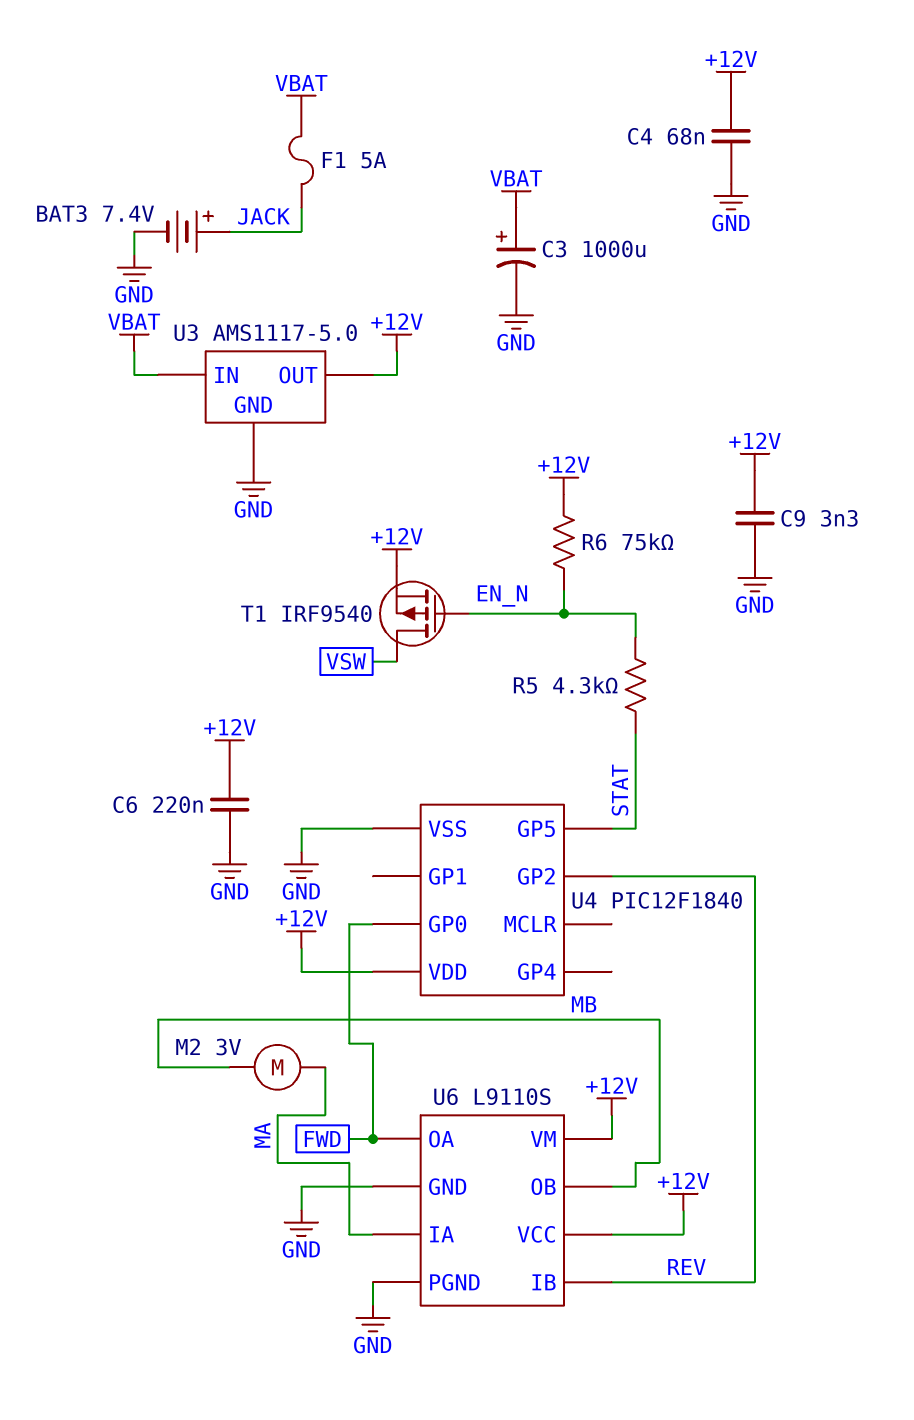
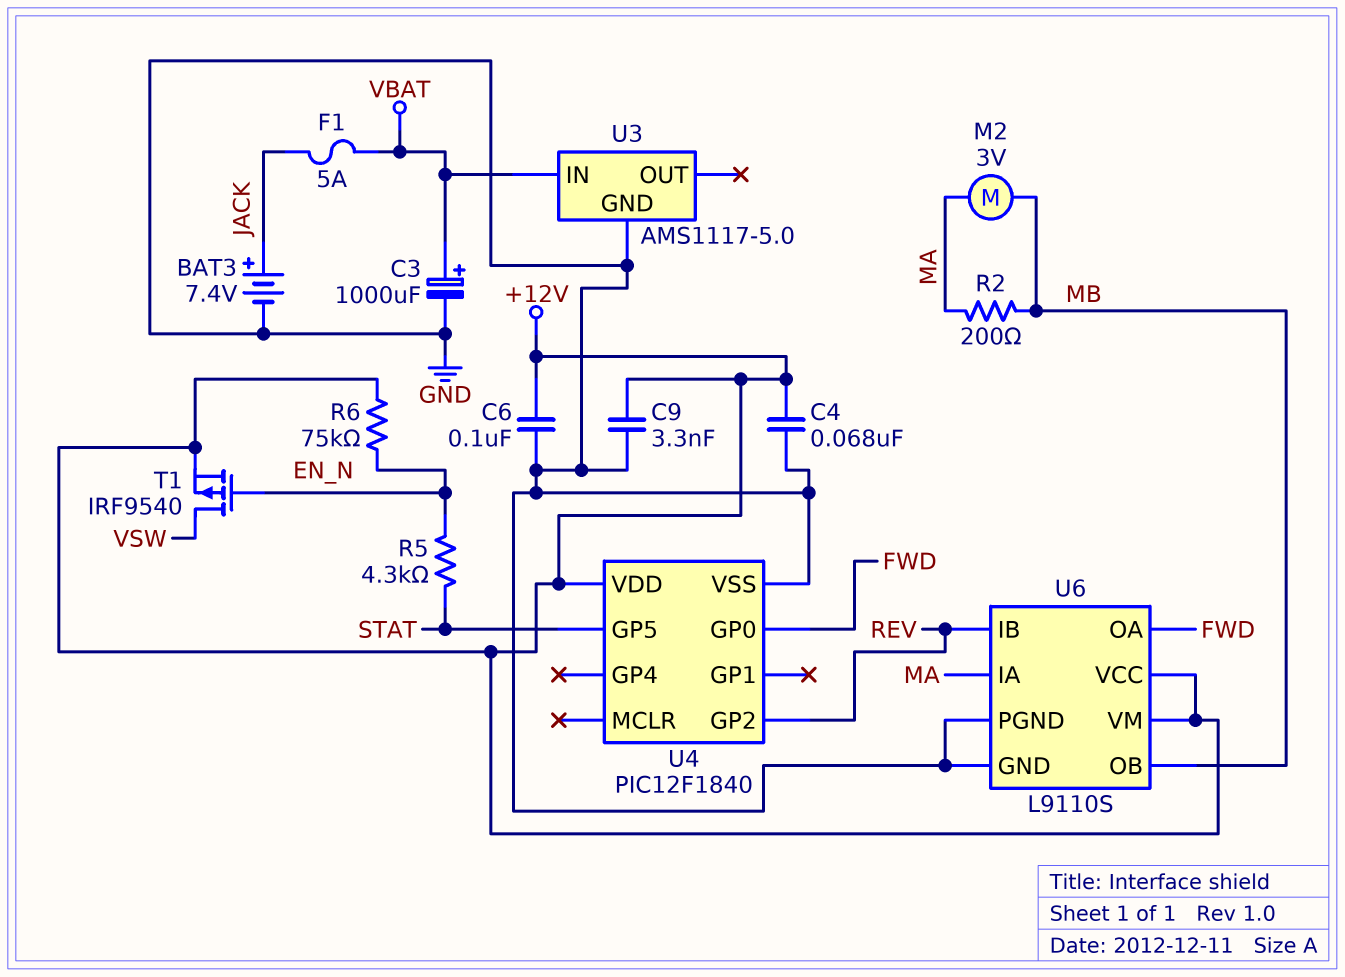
C6: 220nF (+12V, GND) -> 100nF (+12V, GND)
R2: none -> 200 (MA, MB)
U3 pin OUT: +12V -> none

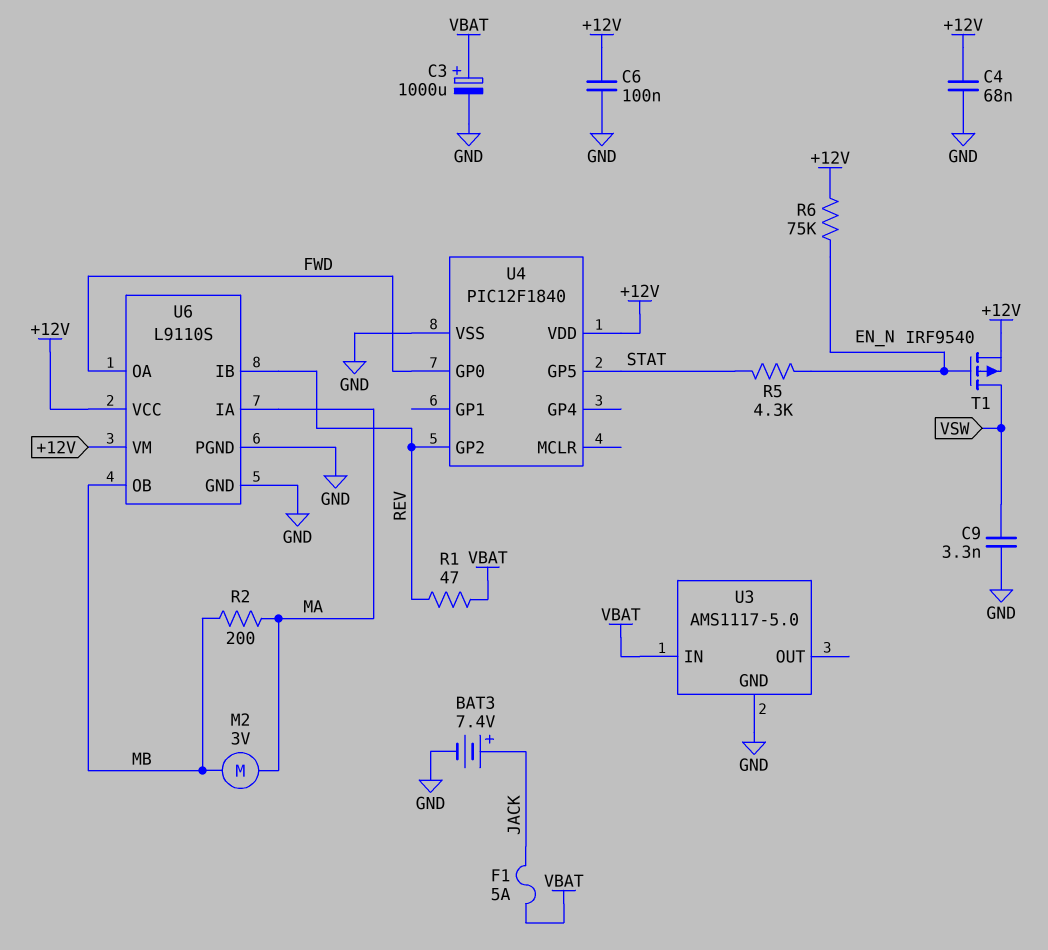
C9: 3.3nF (+12V, GND) -> 3.3nF (GND, VSW)
R1: none -> 47 (REV, VBAT)

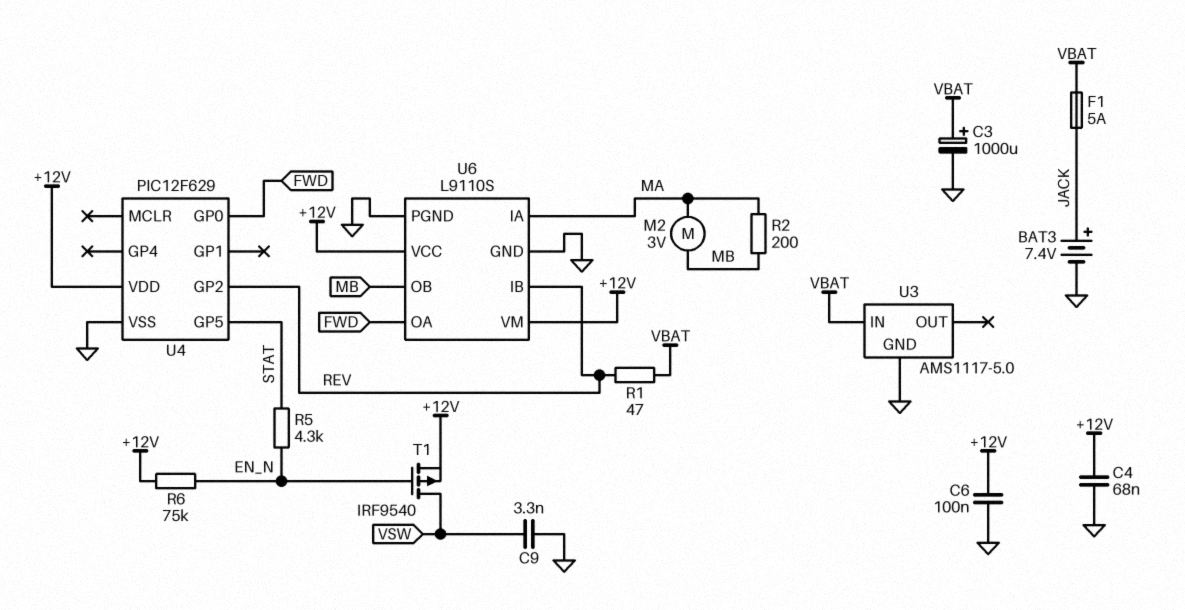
U4: PIC12F1840 -> PIC12F629

